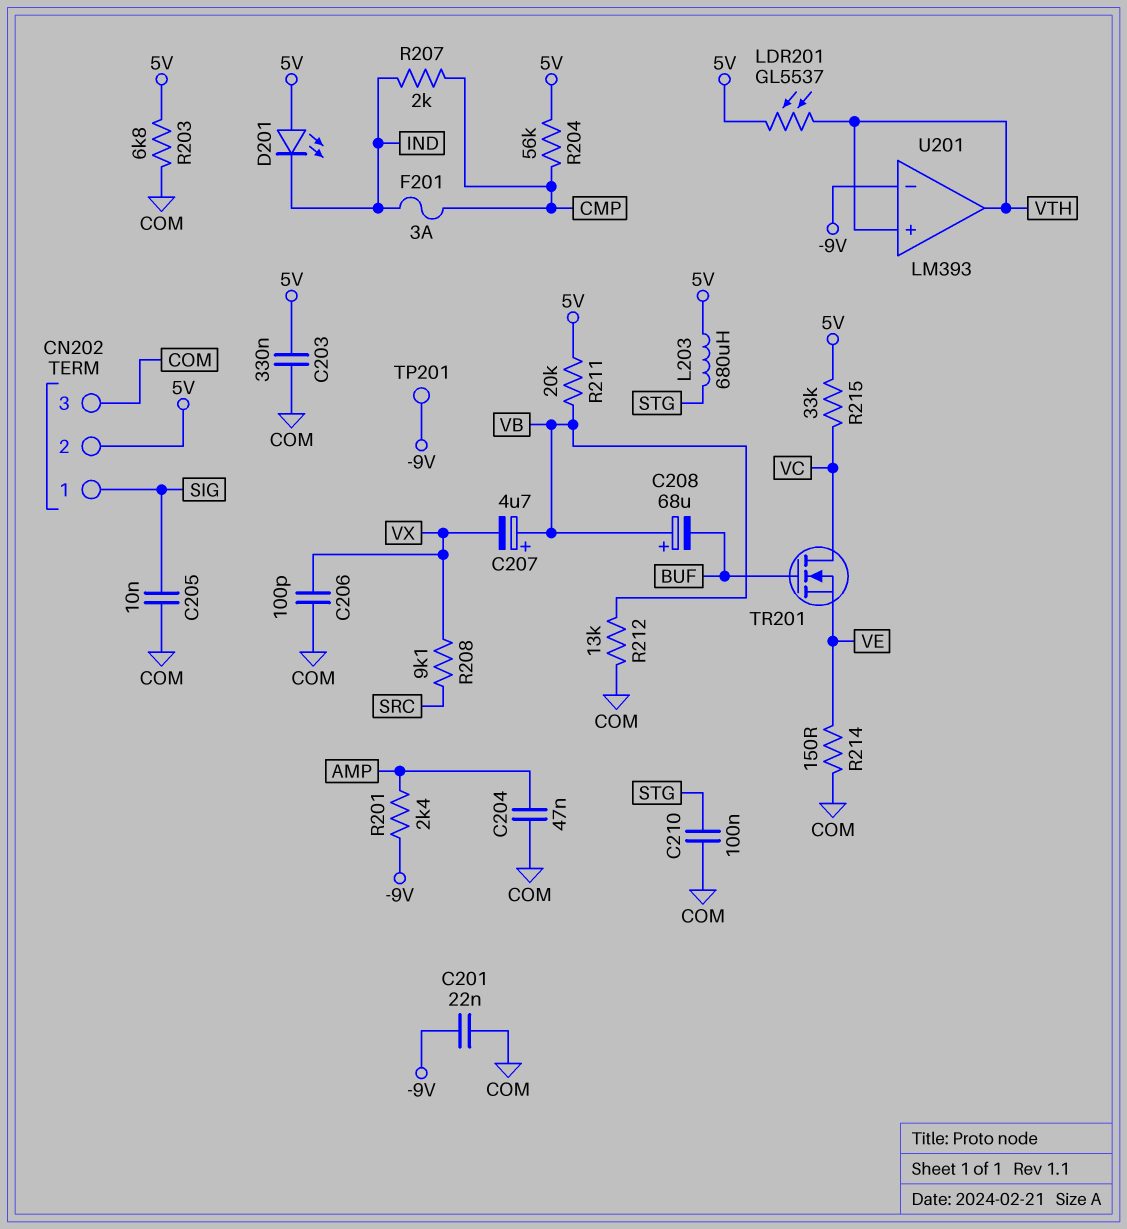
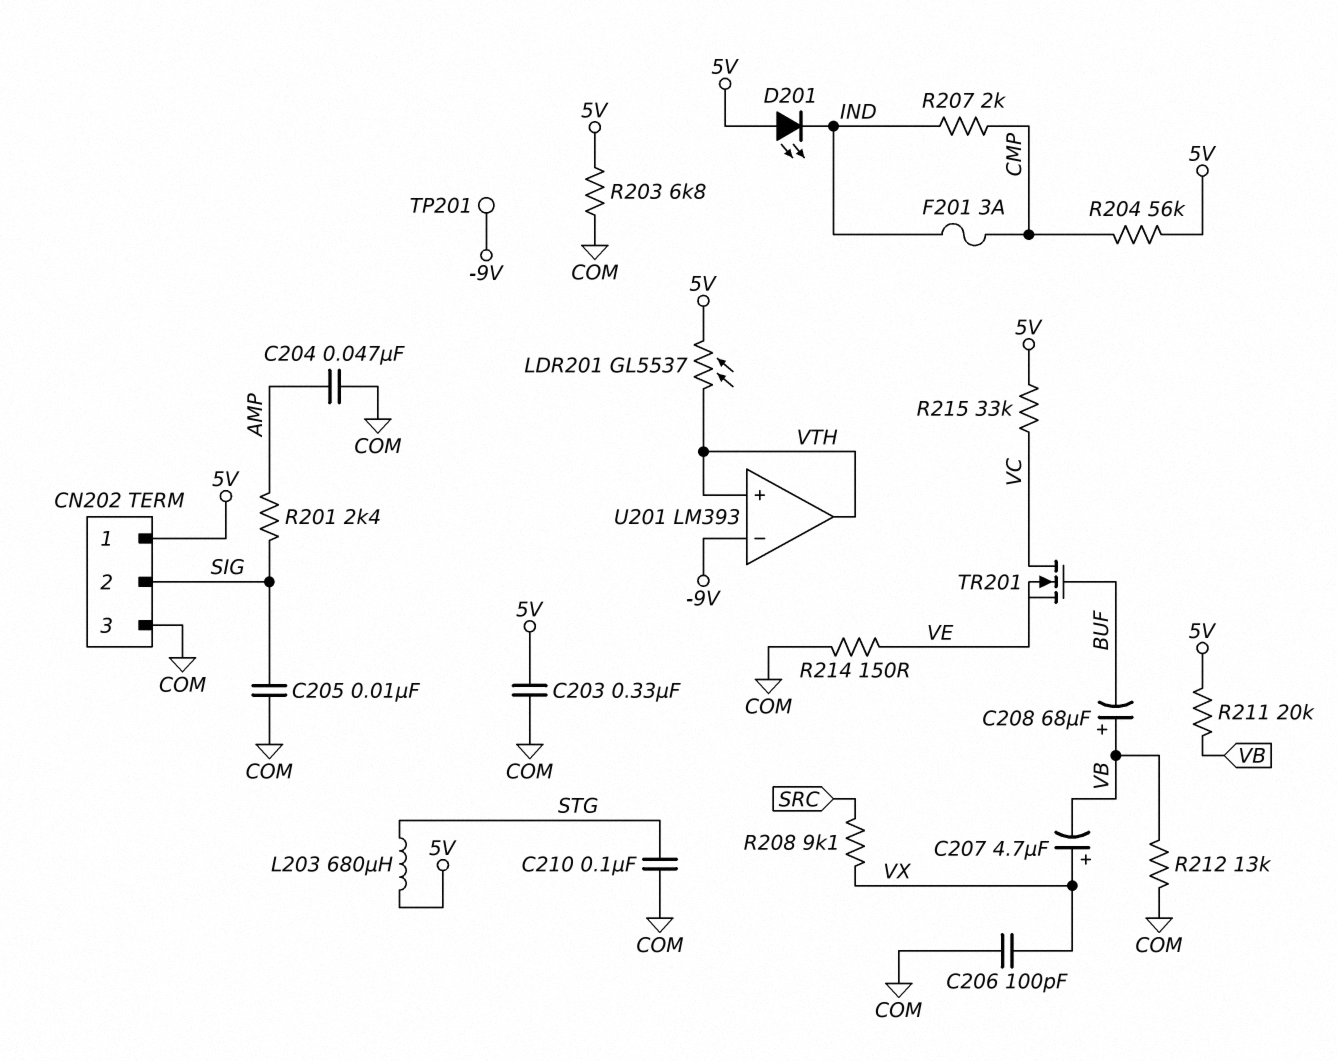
C201: 22nF (-9V, COM) -> none
C207: 4.7uF (plus VB, minus VX) -> 4.7uF (plus VX, minus VB)
CN202 pin 1: SIG -> 5V
CN202 pin 2: 5V -> SIG
R201: 2.4k (-9V, AMP) -> 2.4k (AMP, SIG)

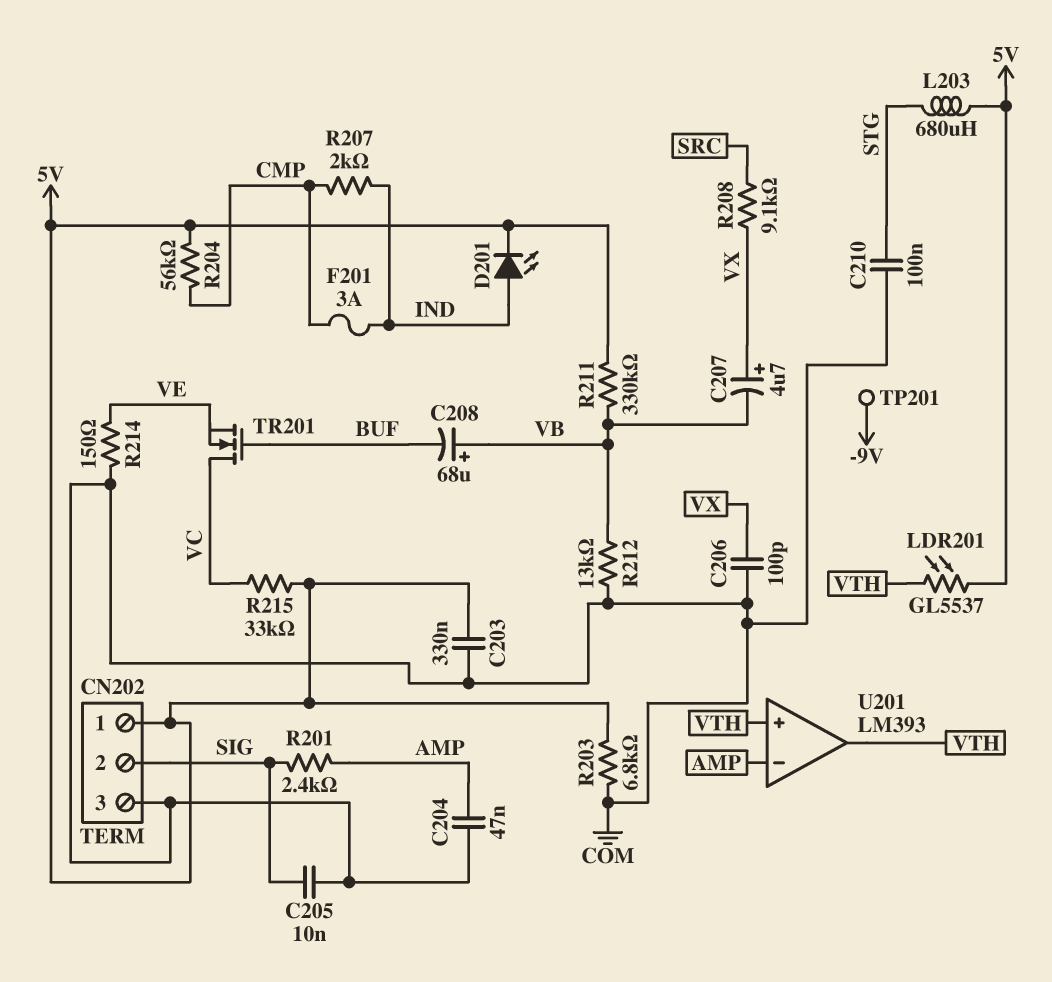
D201: LED (A 5V, K IND) -> LED (A IND, K 5V)
R211: 20k (5V, VB) -> 330k (5V, VB)
U201 pin in-: -9V -> AMP

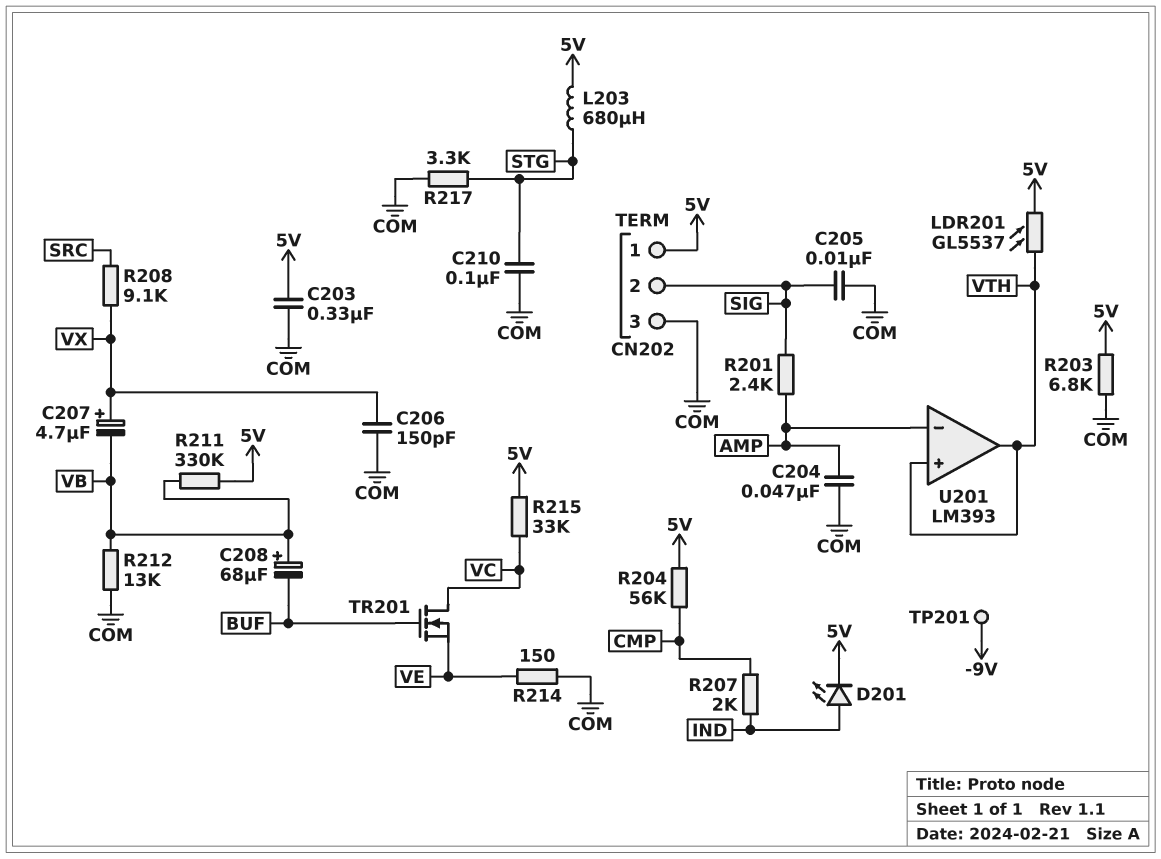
C206: 100pF (COM, VX) -> 150pF (COM, VX)
F201: 3A (CMP, IND) -> none
R217: none -> 3.3k (COM, STG)

